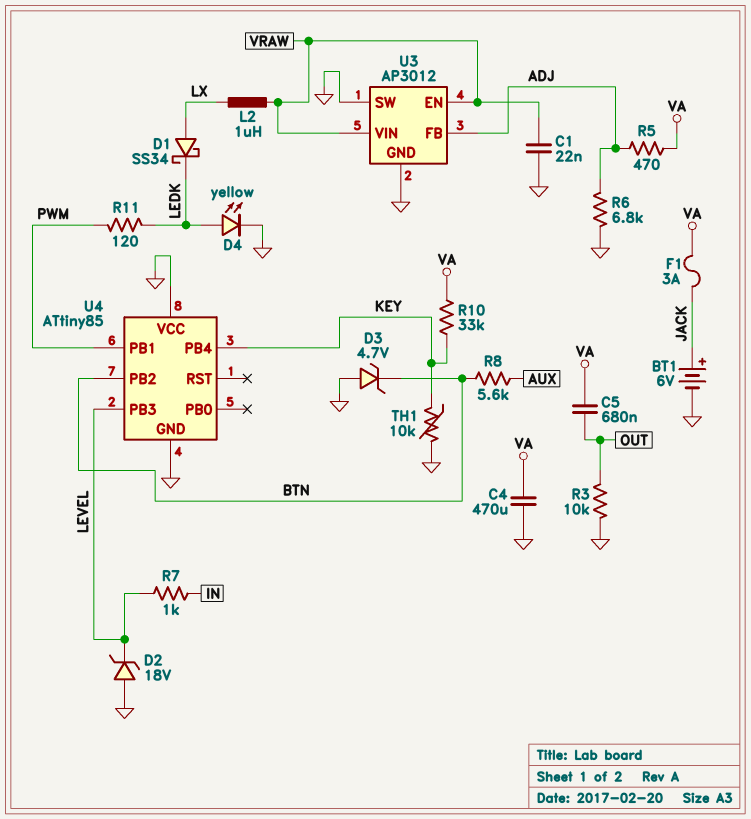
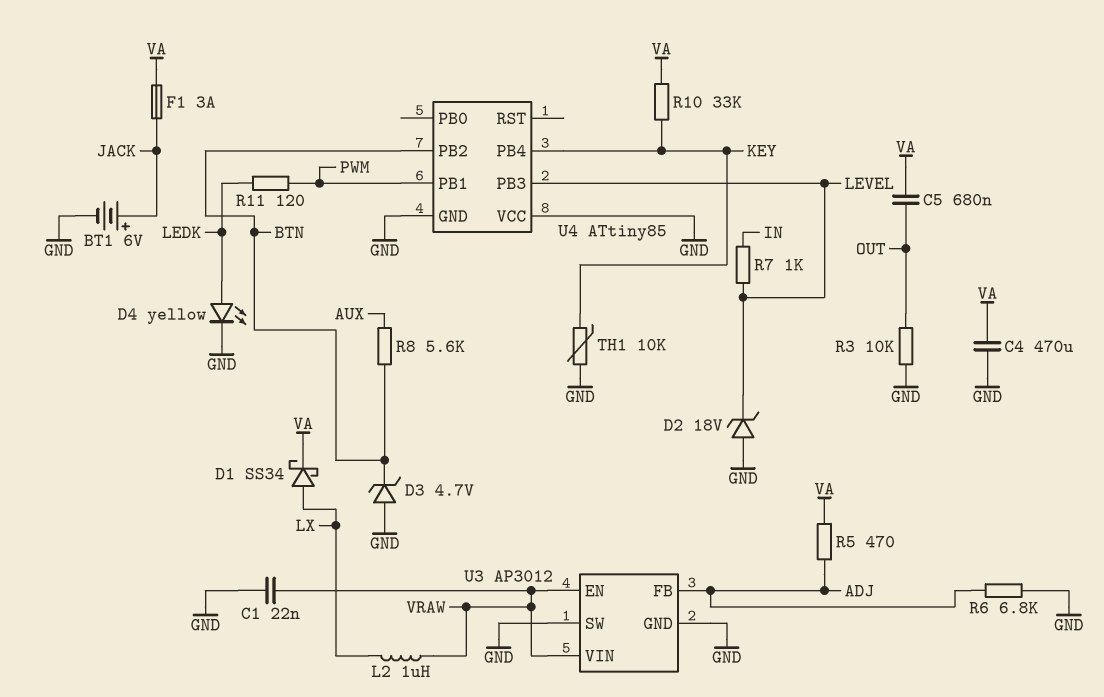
D1: schottky SS34 (A LX, K LEDK) -> schottky SS34 (A LX, K VA)

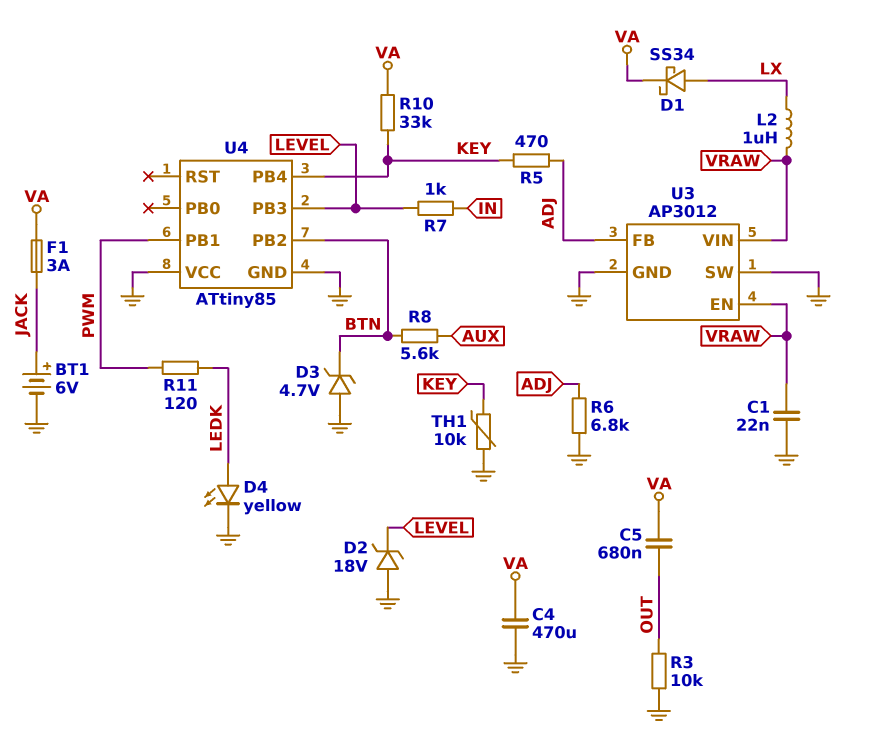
R5: 470 (ADJ, VA) -> 470 (ADJ, KEY)

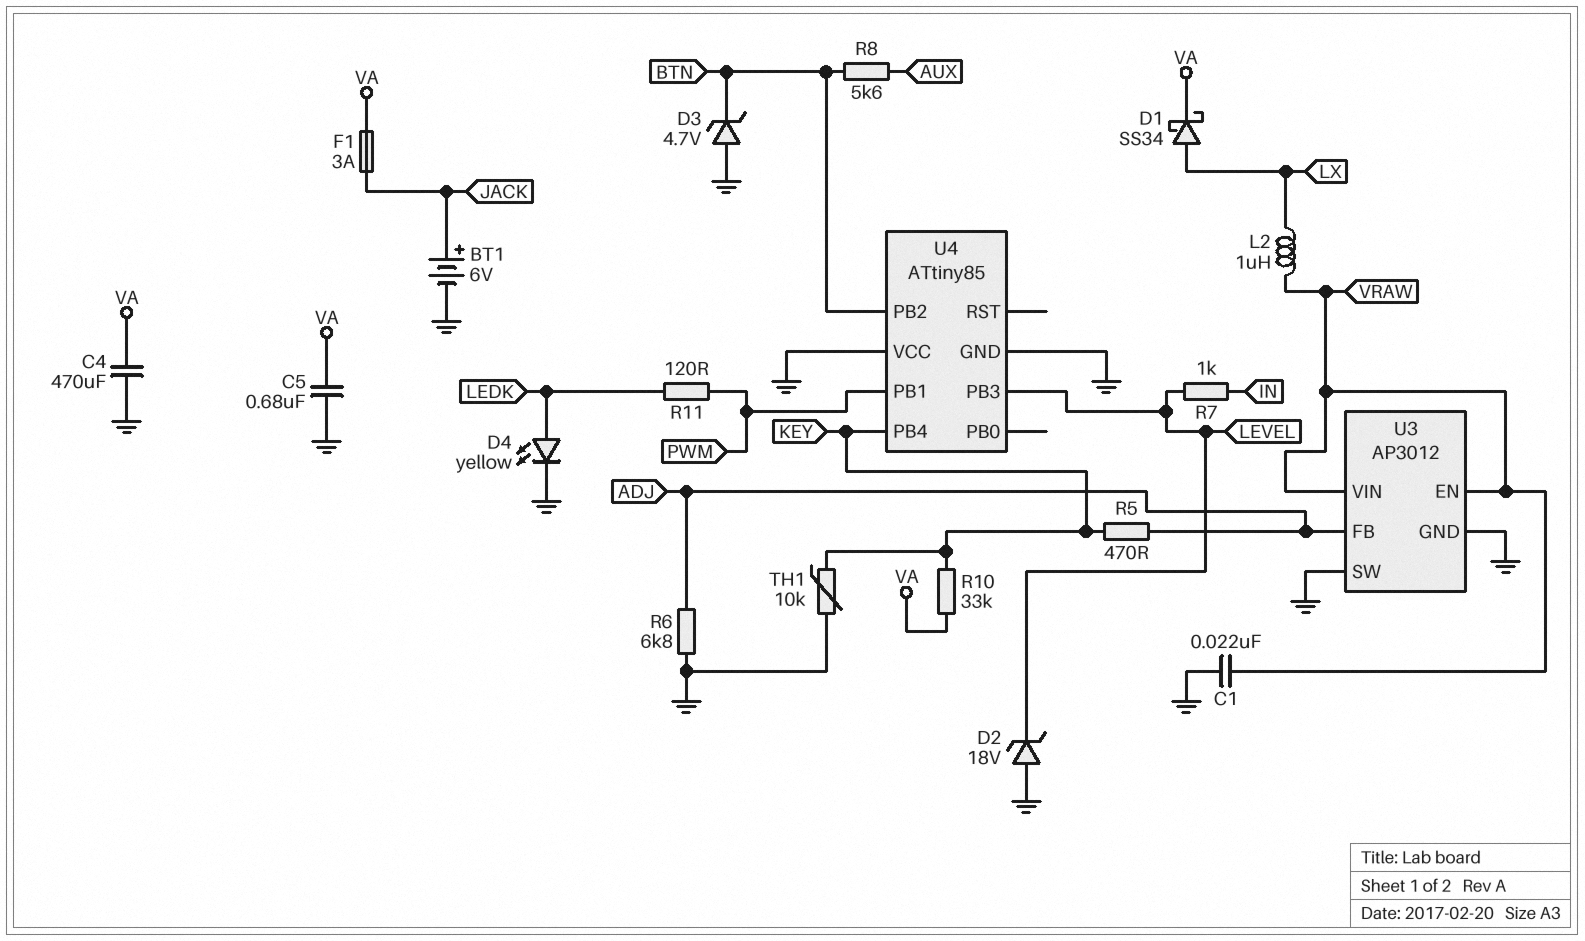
C5: 680nF (OUT, VA) -> 680nF (GND, VA)
R3: 10k (GND, OUT) -> none

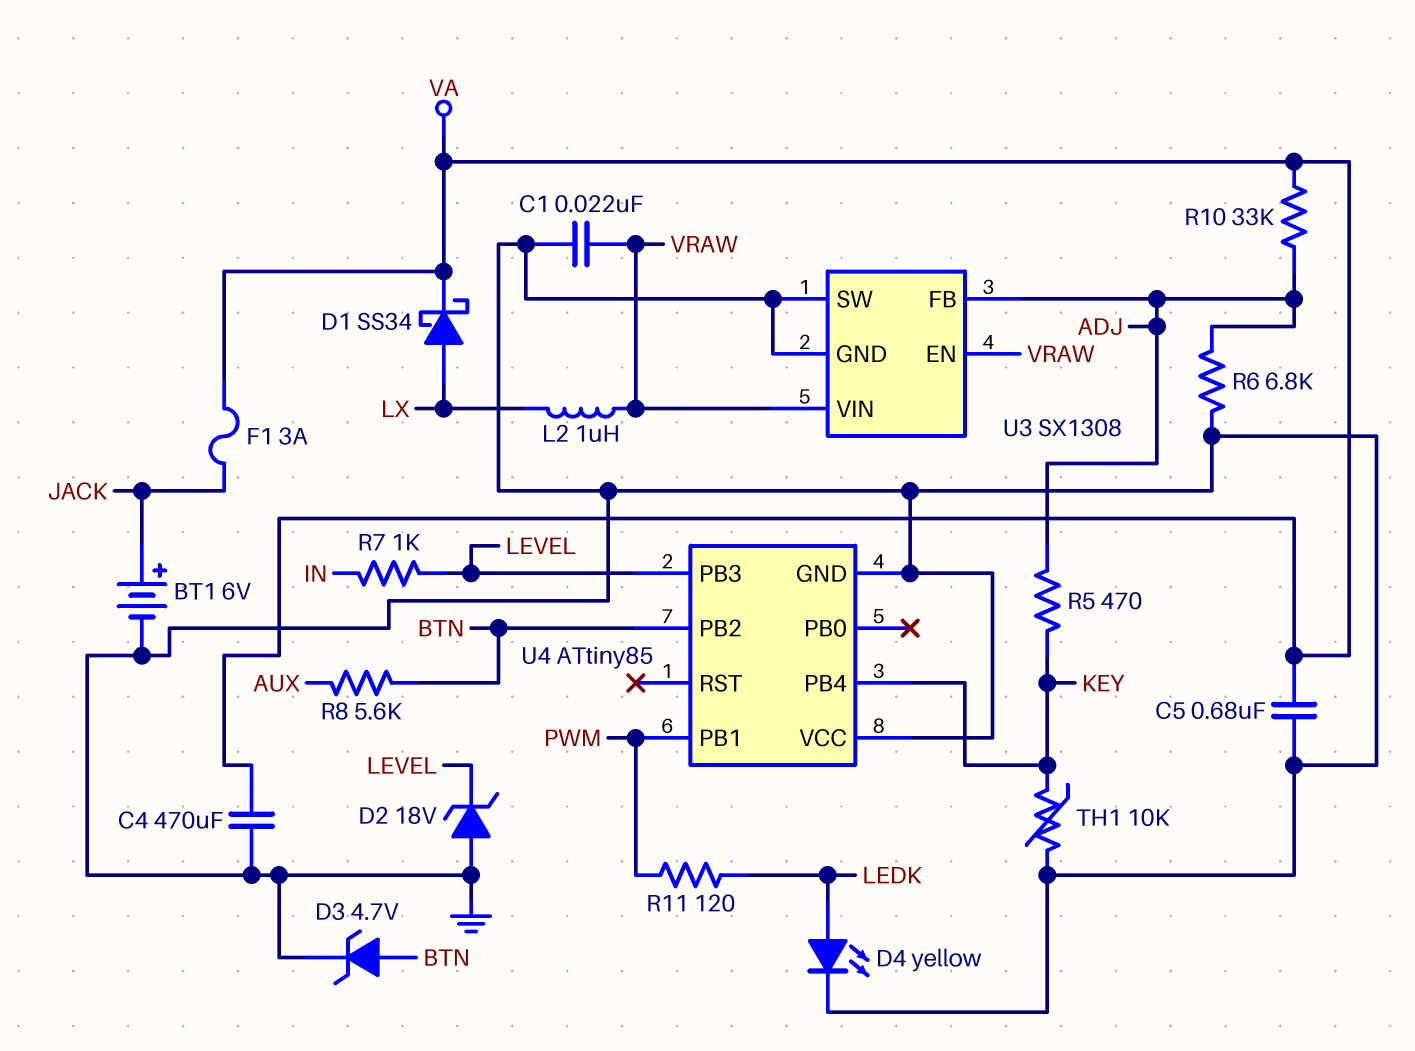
D3: zener 4.7V (A GND, K BTN) -> zener 4.7V (A BTN, K GND)
R10: 33k (KEY, VA) -> 33k (ADJ, VA)
U3: AP3012 -> SX1308

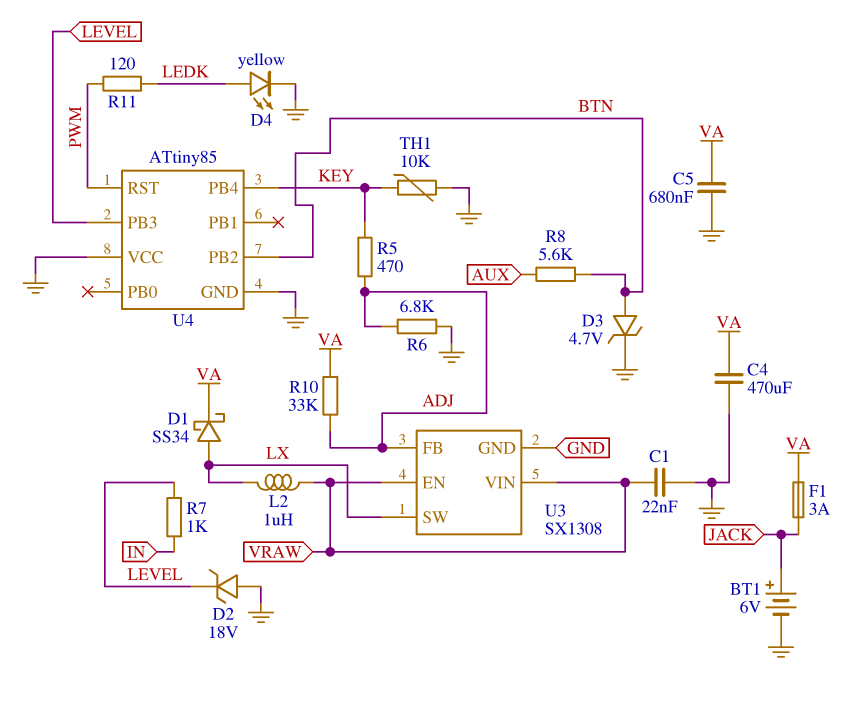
U3 pin SW: GND -> LX
U4 pin PB1: PWM -> none
U4 pin RST: none -> PWM

